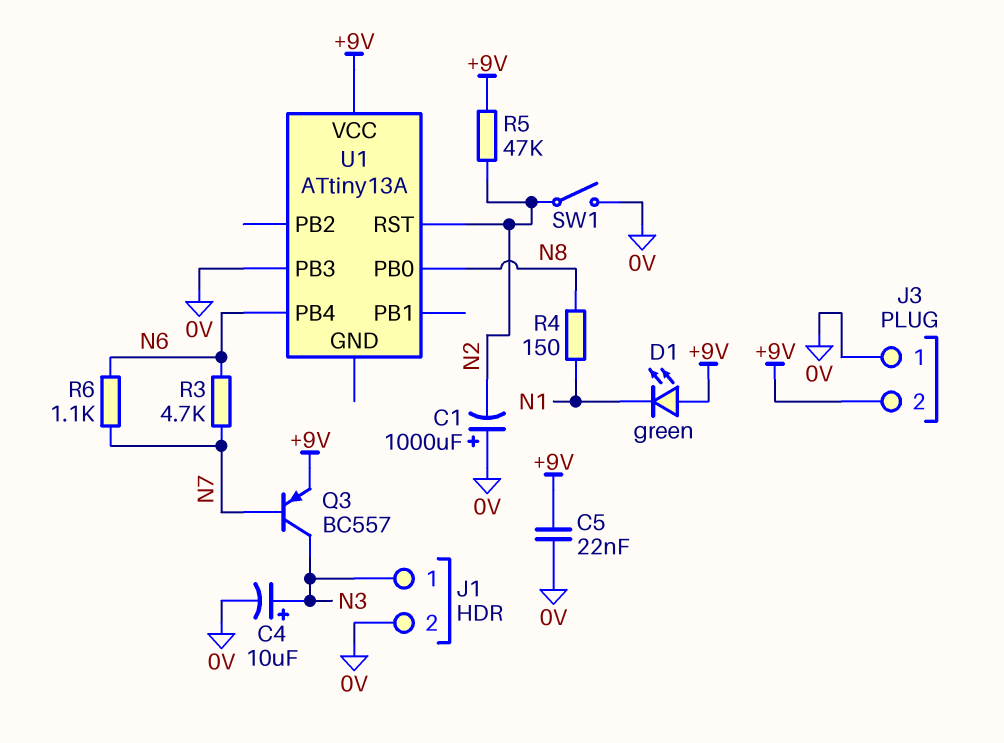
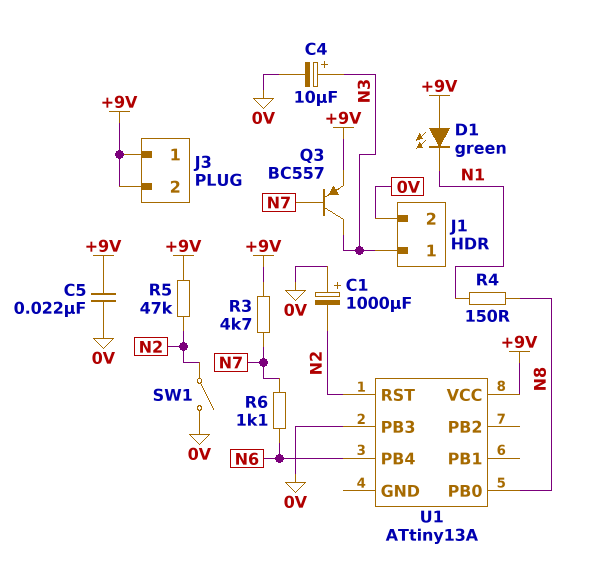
J3 pin 1: 0V -> +9V
R3: 4.7k (N6, N7) -> 4.7k (+9V, N7)

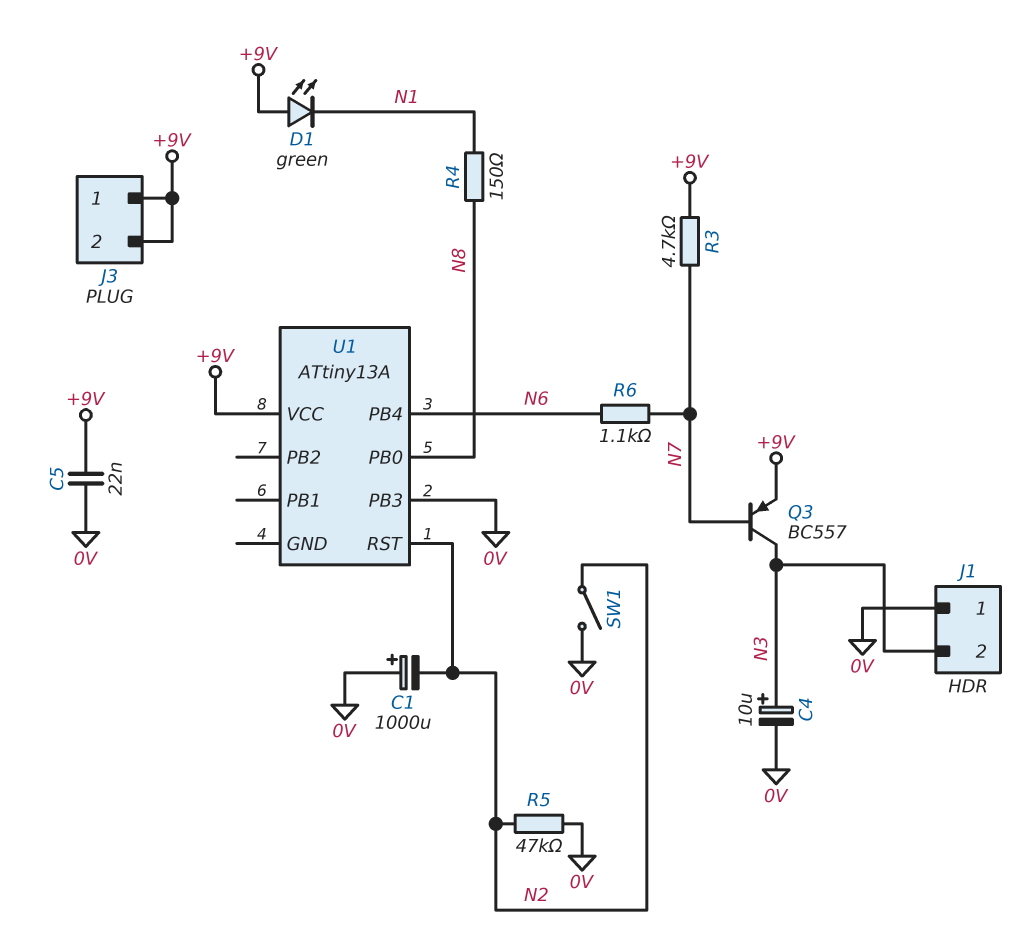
J1 pin 1: N3 -> 0V
J1 pin 2: 0V -> N3
R5: 47k (+9V, N2) -> 47k (0V, N2)

